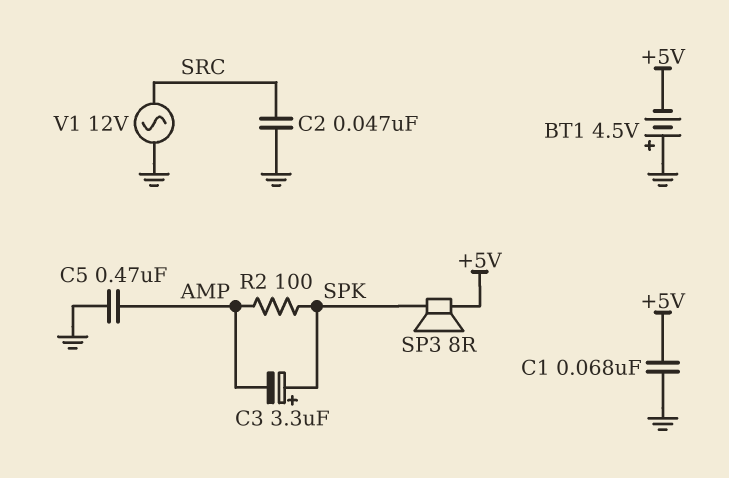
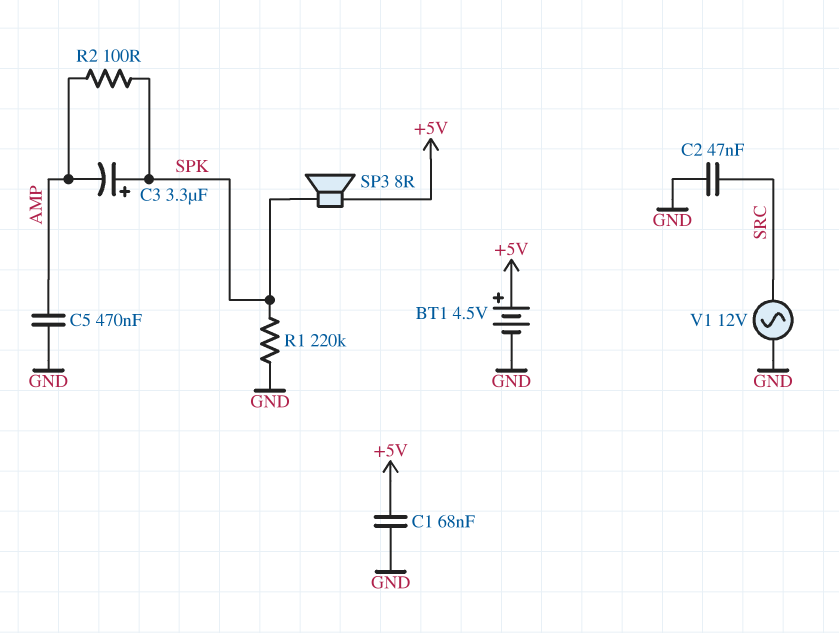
BT1: 4.5V (plus GND, minus +5V) -> 4.5V (plus +5V, minus GND)
R1: none -> 220k (GND, SPK)

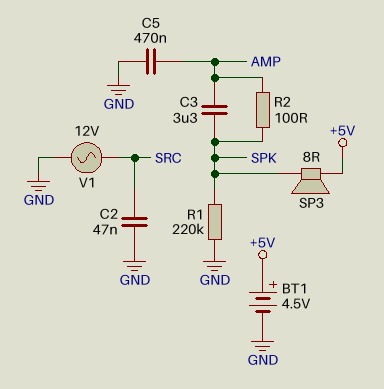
C1: 68nF (+5V, GND) -> none
C3: 3.3uF (plus SPK, minus AMP) -> 3.3uF (AMP, SPK)

